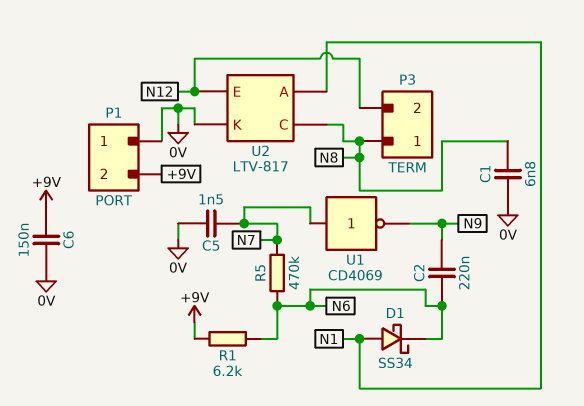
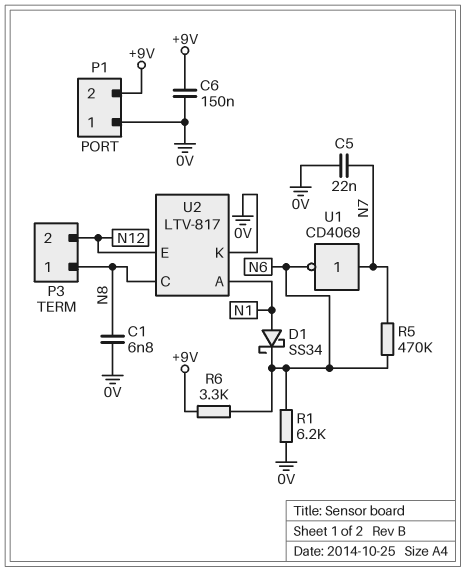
C2: 220nF (N6, N9) -> none
C5: 1.5nF (0V, N7) -> 22nF (0V, N7)
R1: 6.2k (+9V, N6) -> 6.2k (0V, N6)
R6: none -> 3.3k (+9V, N6)
U1: NOT CD4069 (in N7, out N9) -> NOT CD4069 (in N7, out N6)

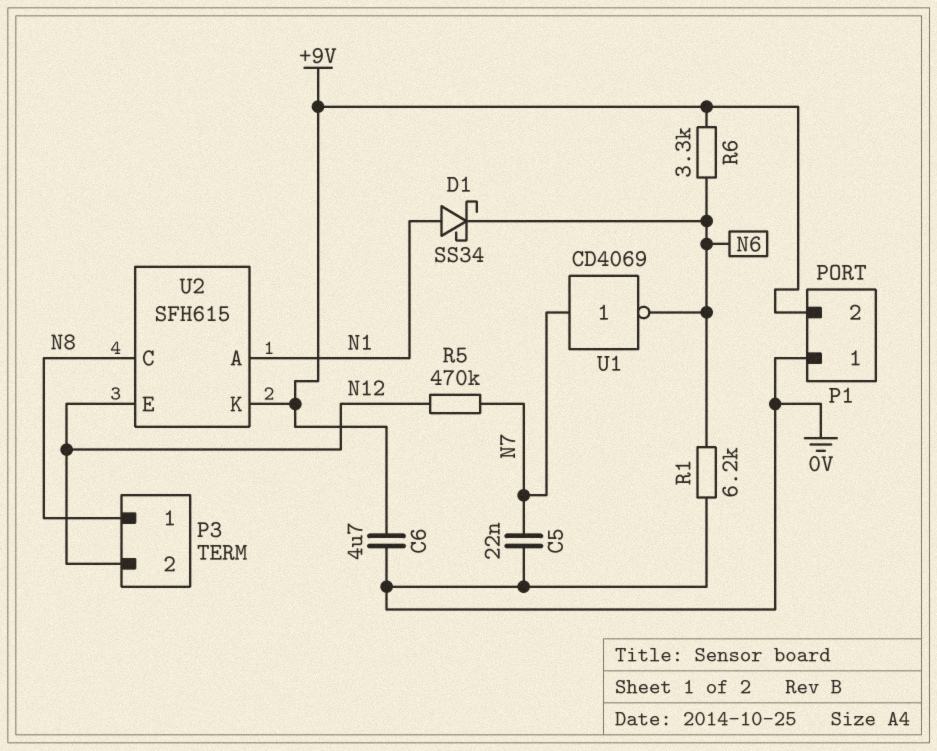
C1: 6.8nF (0V, N8) -> none
C6: 150nF (+9V, 0V) -> 4.7uF (+9V, 0V)
R5: 470k (N6, N7) -> 470k (N7, N12)
U2: LTV-817 -> SFH615
U2 pin K: 0V -> +9V

